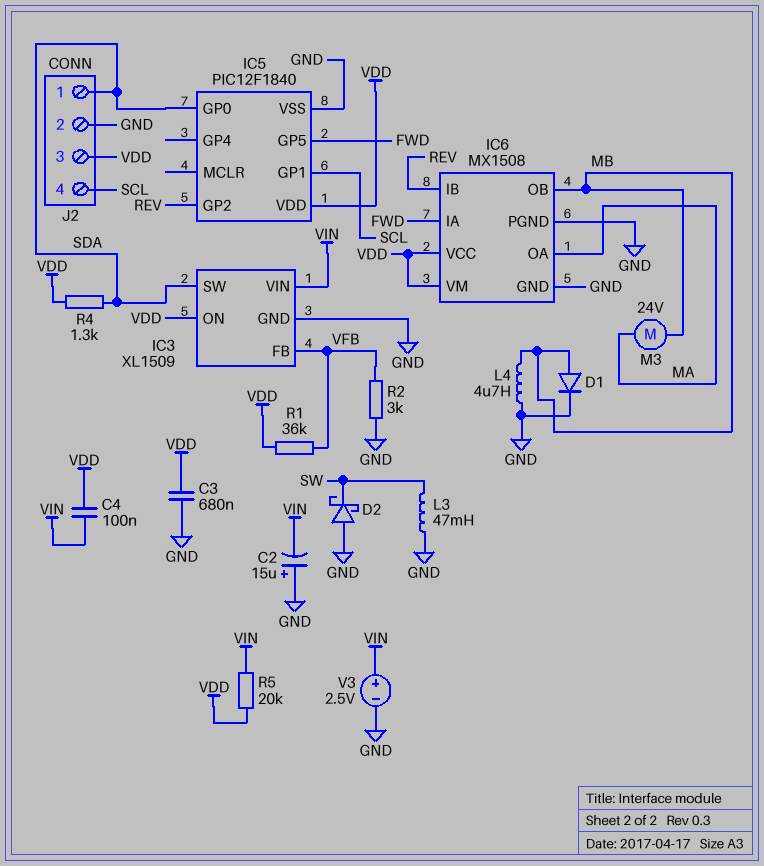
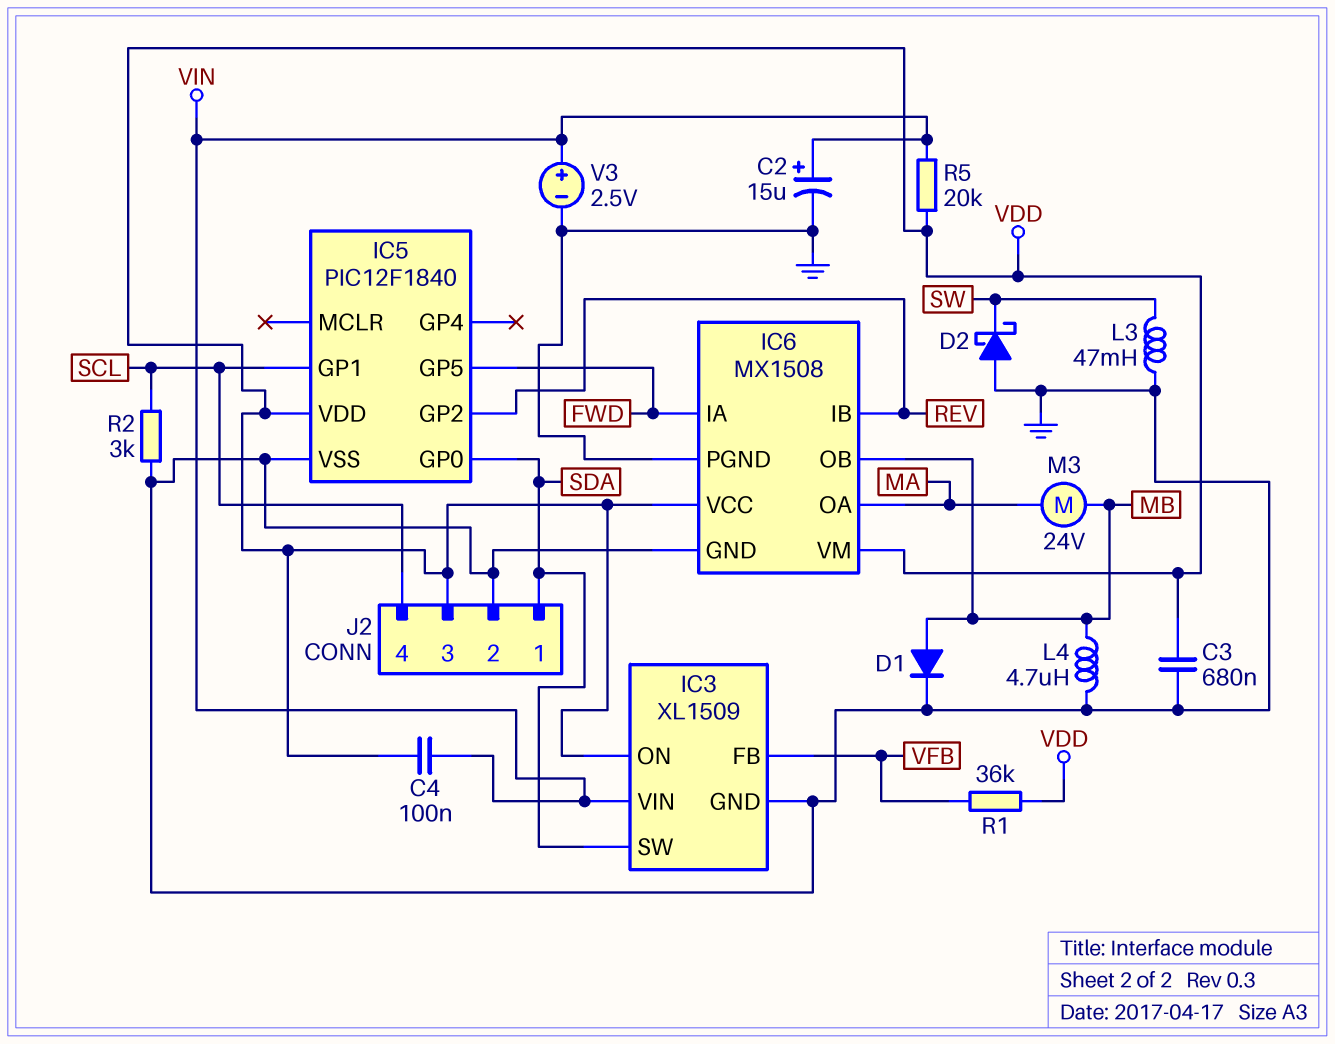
C2: 15uF (plus GND, minus VIN) -> 15uF (plus VIN, minus GND)
R2: 3k (GND, VFB) -> 3k (GND, SCL)
R4: 1.3k (SDA, VDD) -> none

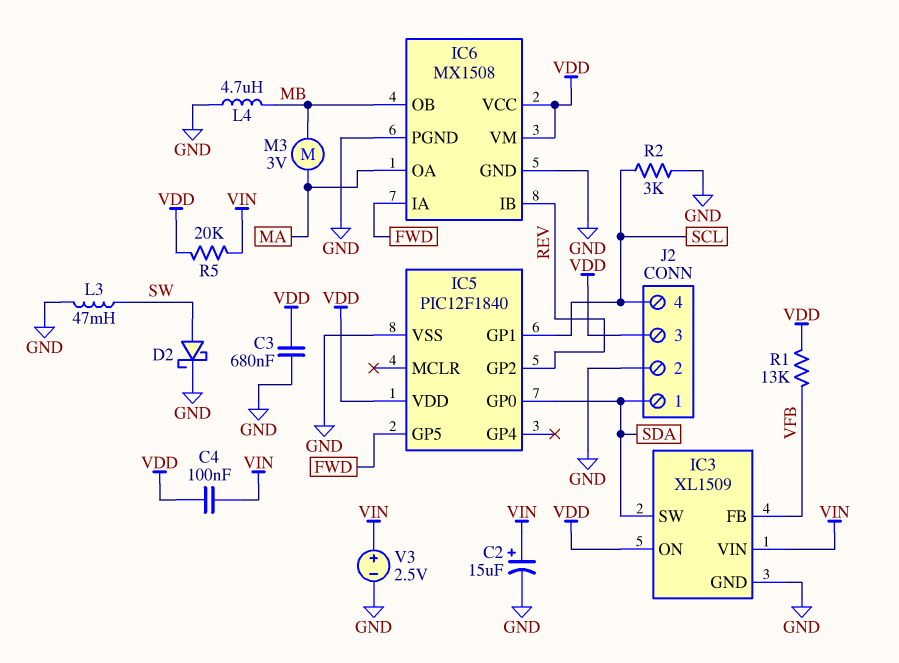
D1: diode (A MB, K GND) -> none
D2: schottky (A GND, K SW) -> schottky (A SW, K GND)
M3: motor 24V (MA, MB) -> motor 3V (MA, MB)
R1: 36k (VDD, VFB) -> 13k (VDD, VFB)

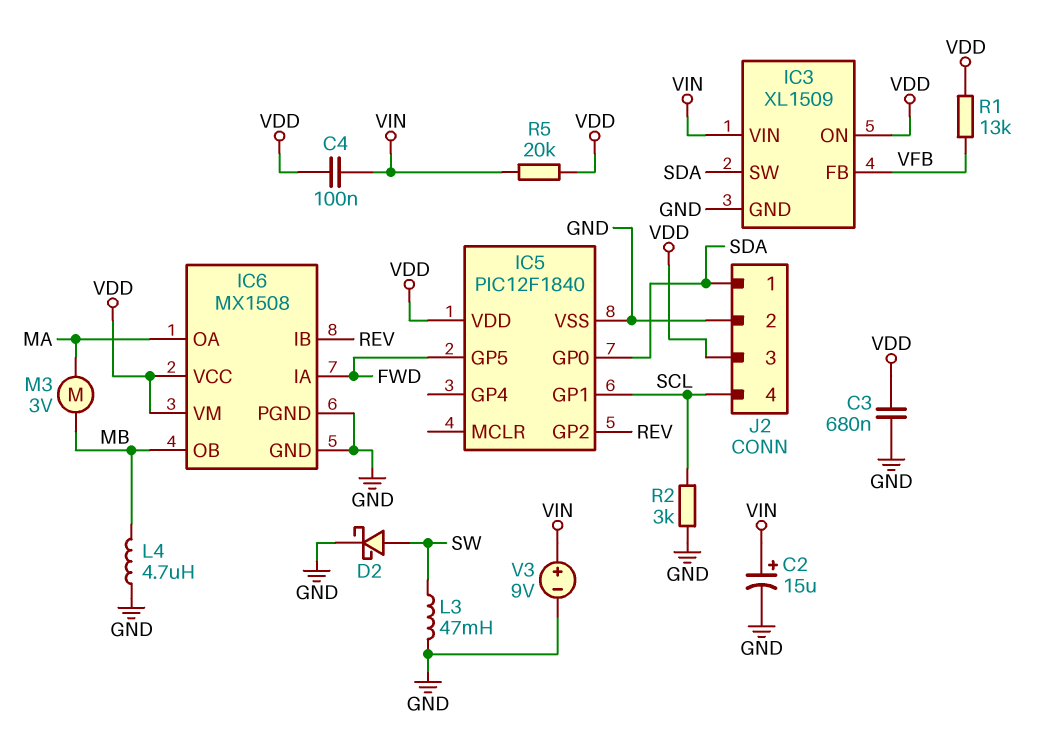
V3: 2.5V (plus VIN, minus GND) -> 9V (plus VIN, minus GND)

